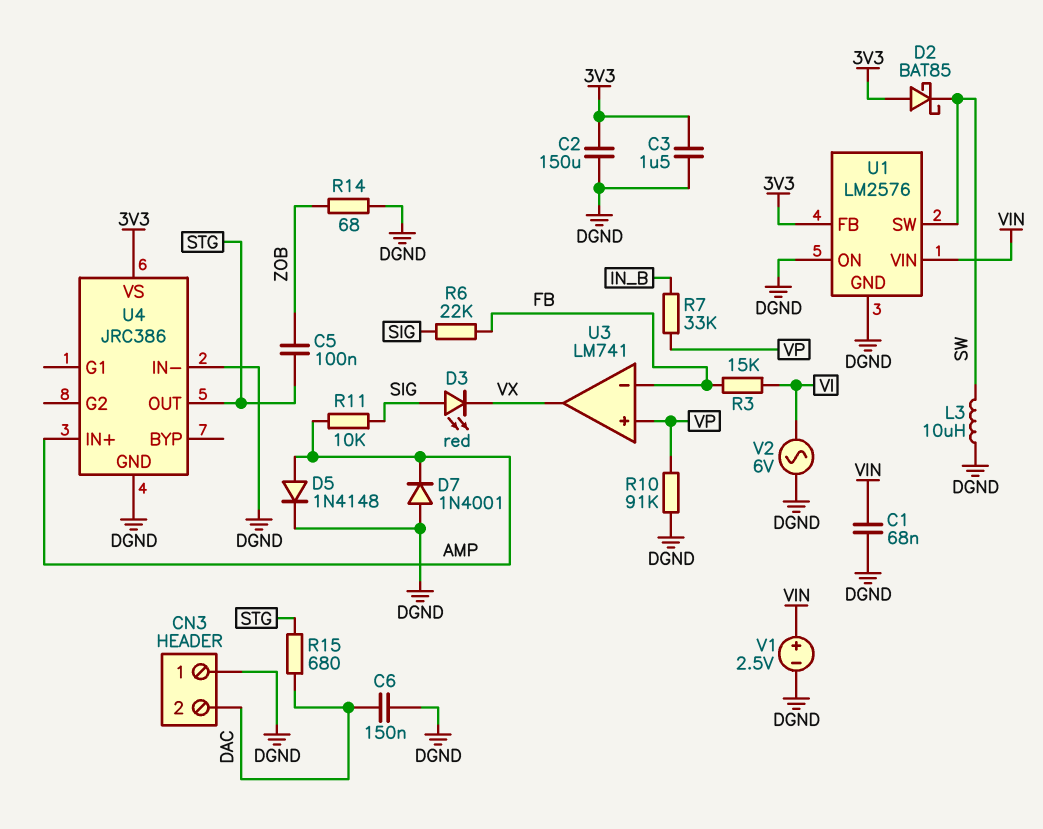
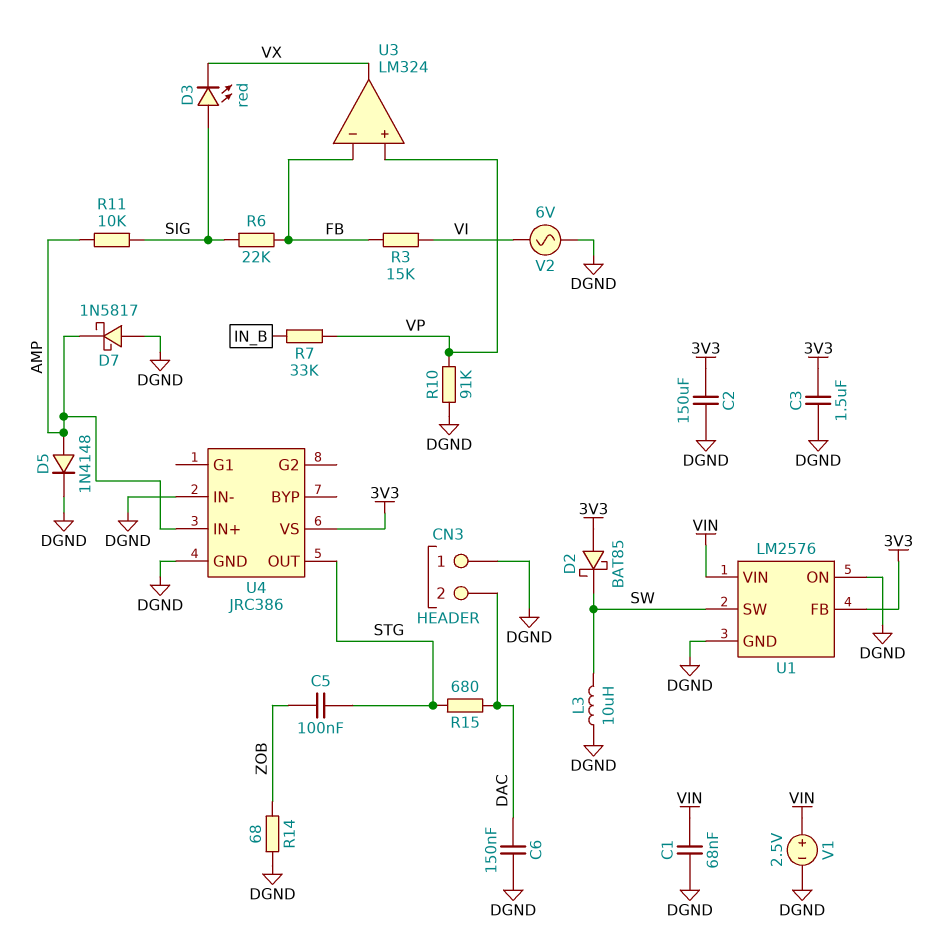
D7: diode 1N4001 (A DGND, K AMP) -> schottky 1N5817 (A DGND, K AMP)
U3: LM741 -> LM324

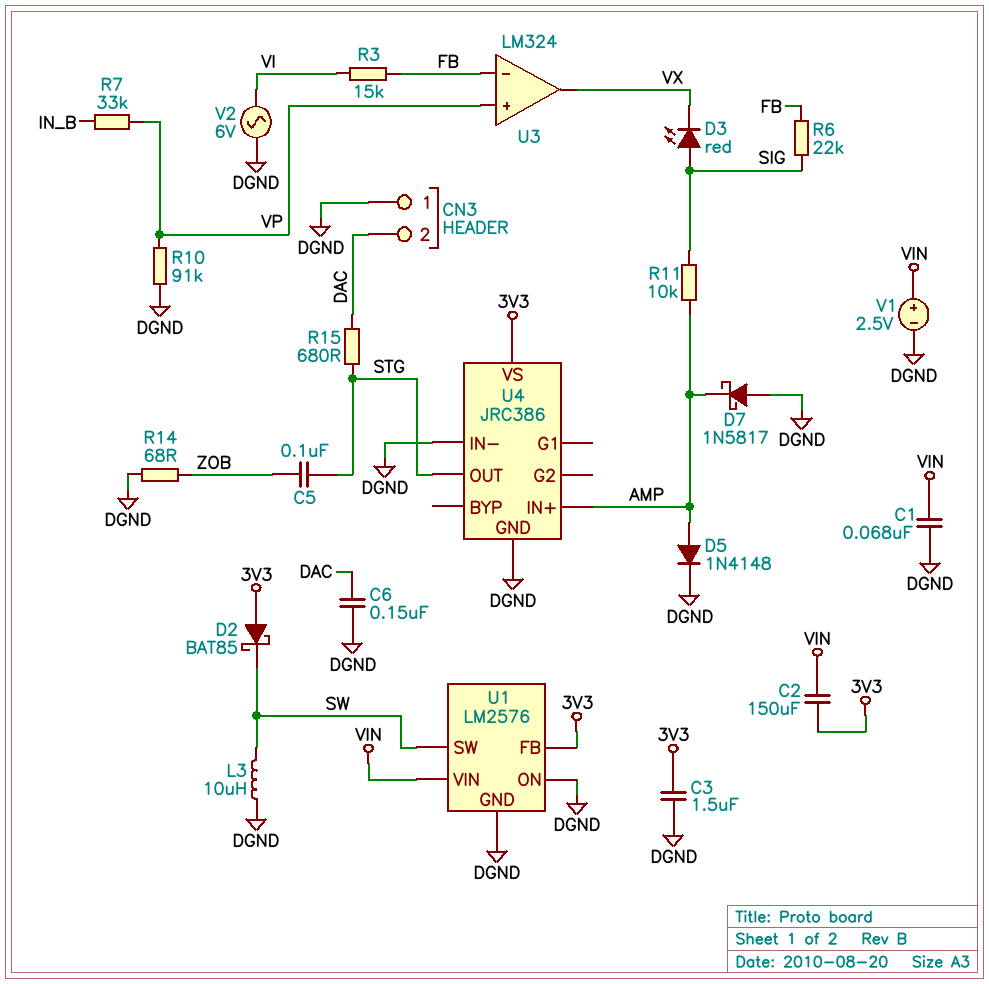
C2: 150uF (3V3, DGND) -> 150uF (3V3, VIN)

